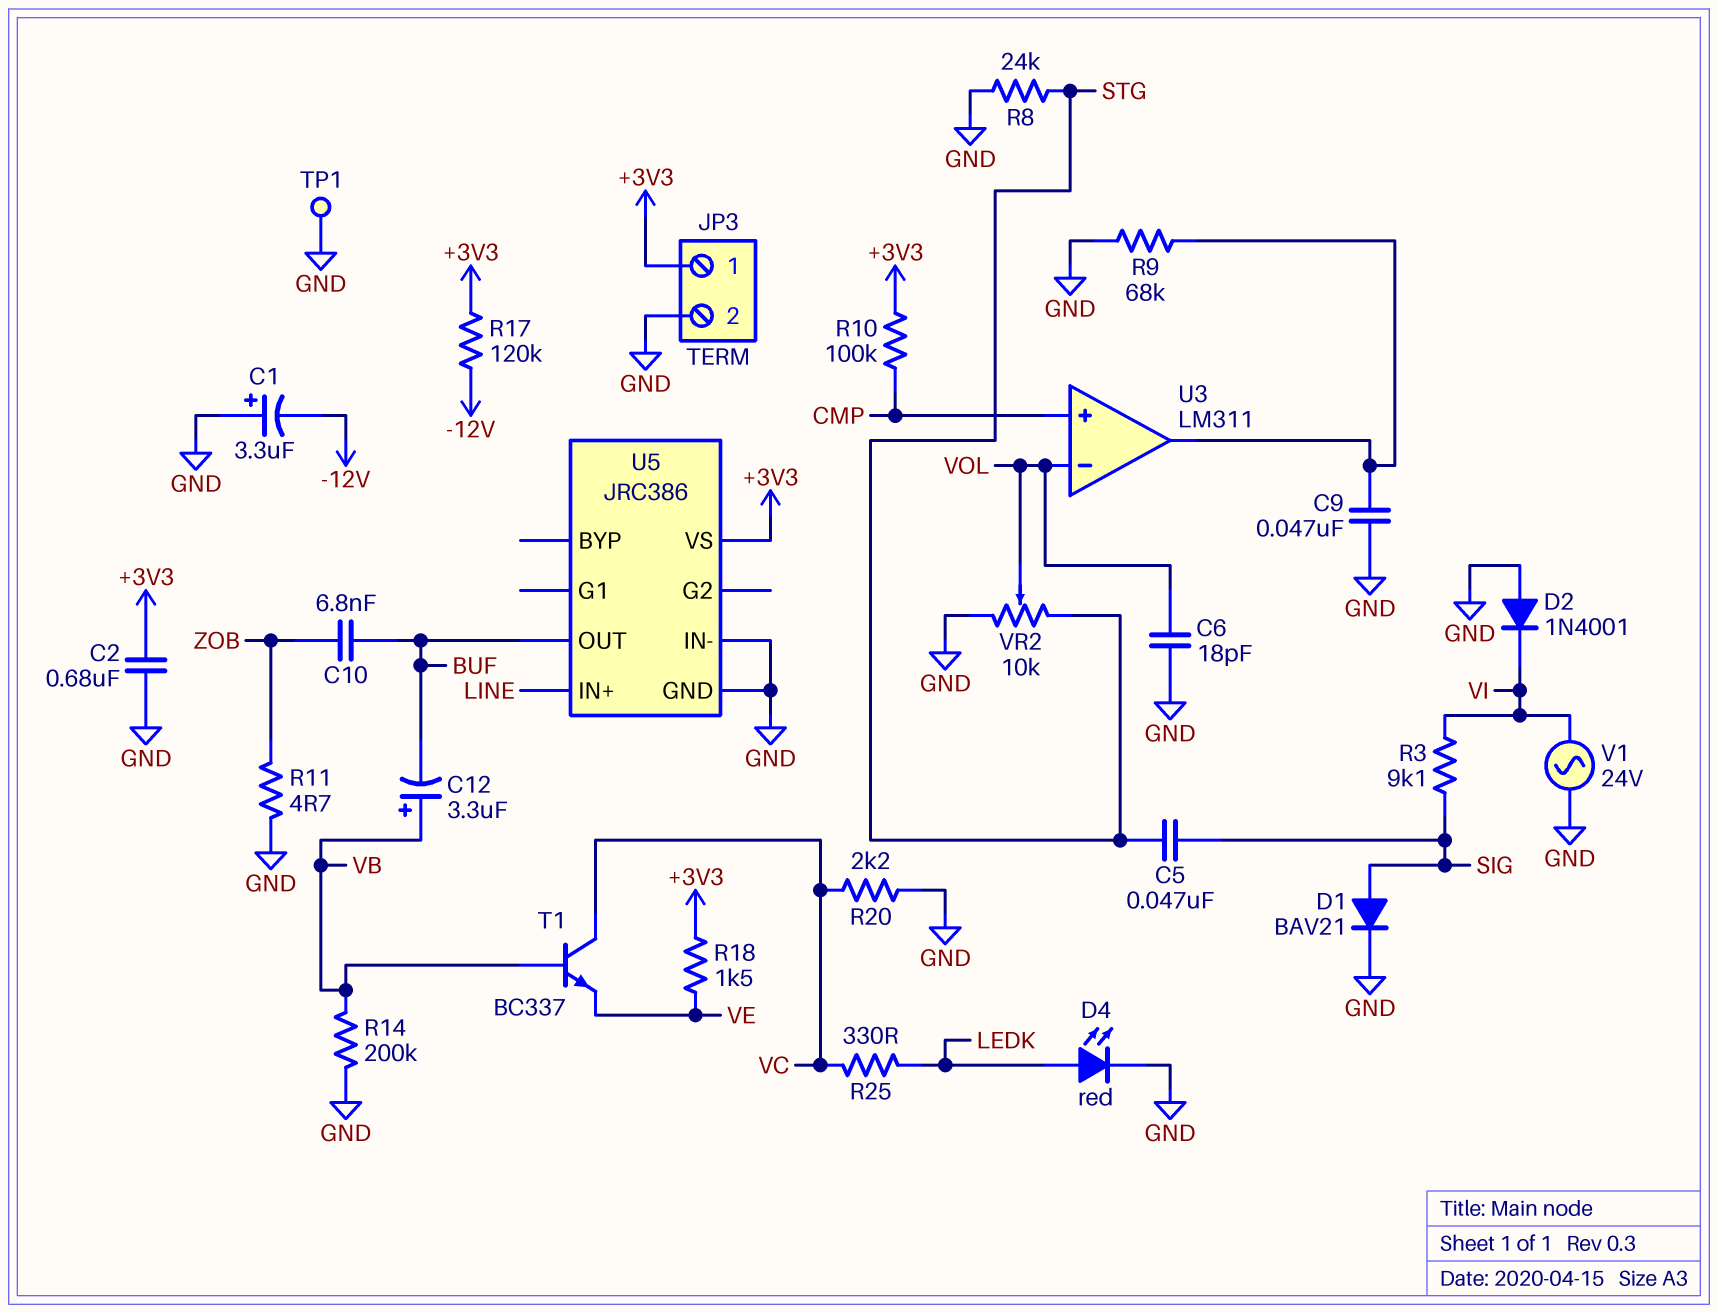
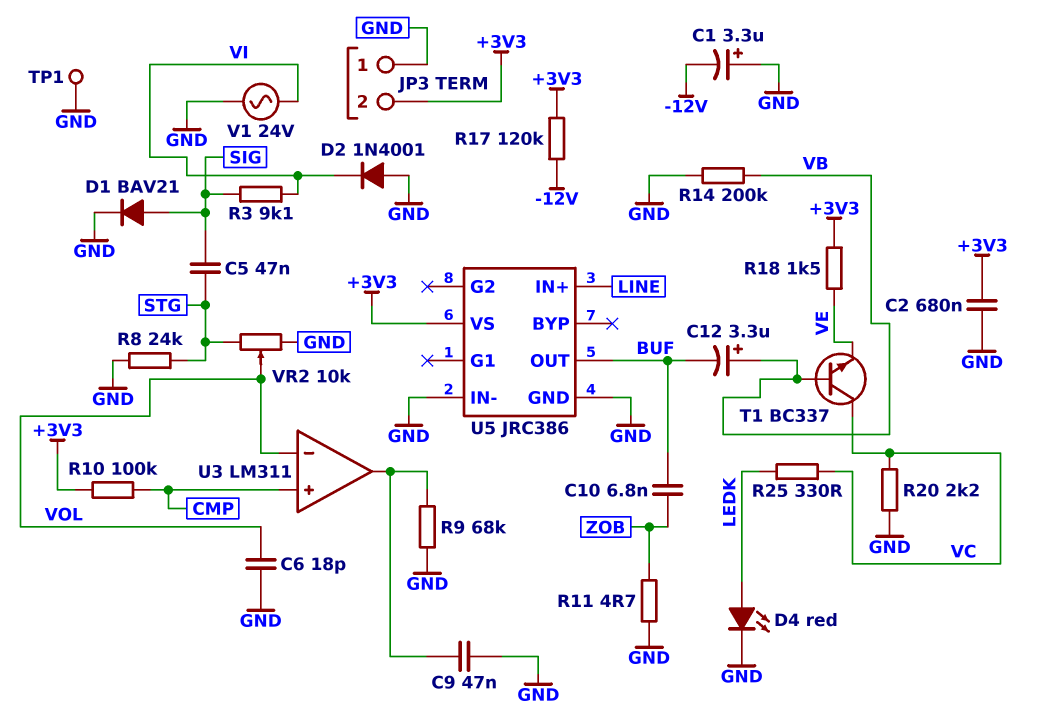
JP3 pin 1: +3V3 -> GND
JP3 pin 2: GND -> +3V3

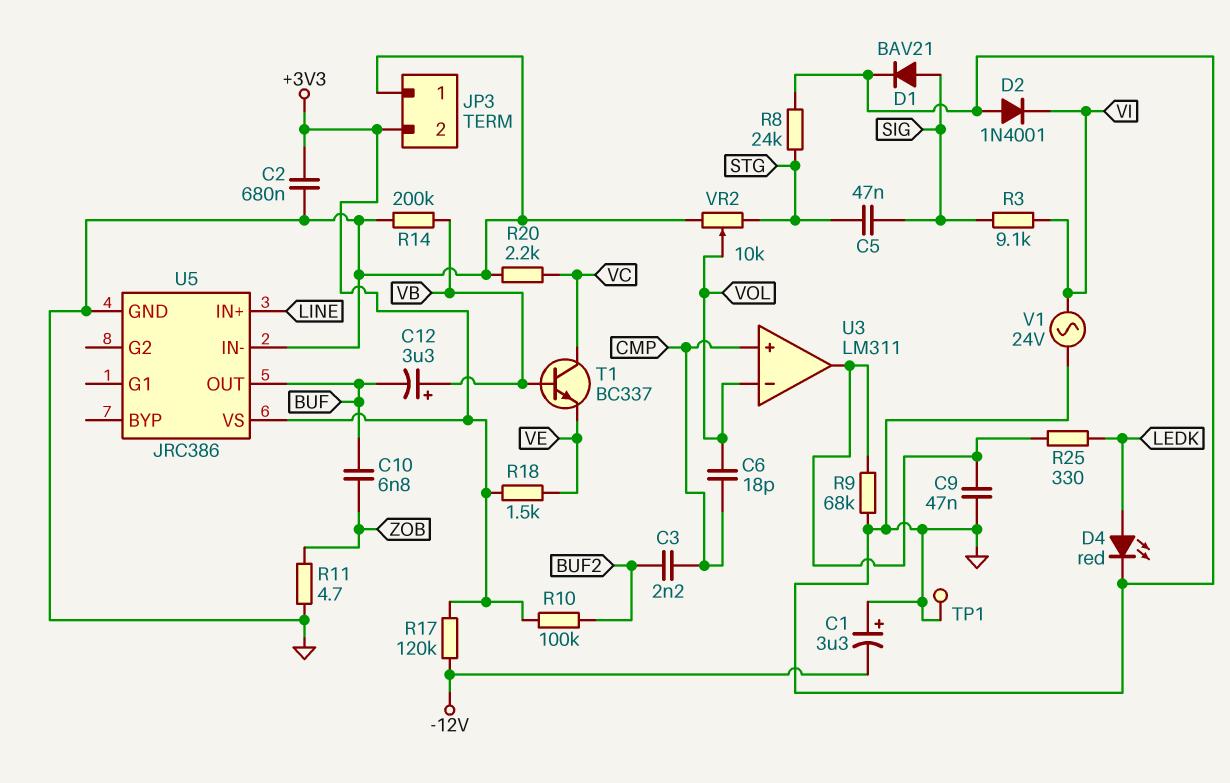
C3: none -> 2.2nF (BUF2, CMP)
C6: 18pF (GND, VOL) -> 18pF (CMP, VOL)
R10: 100k (+3V3, CMP) -> 100k (+3V3, BUF2)
R25: 330 (LEDK, VC) -> 330 (LEDK, U3/out)

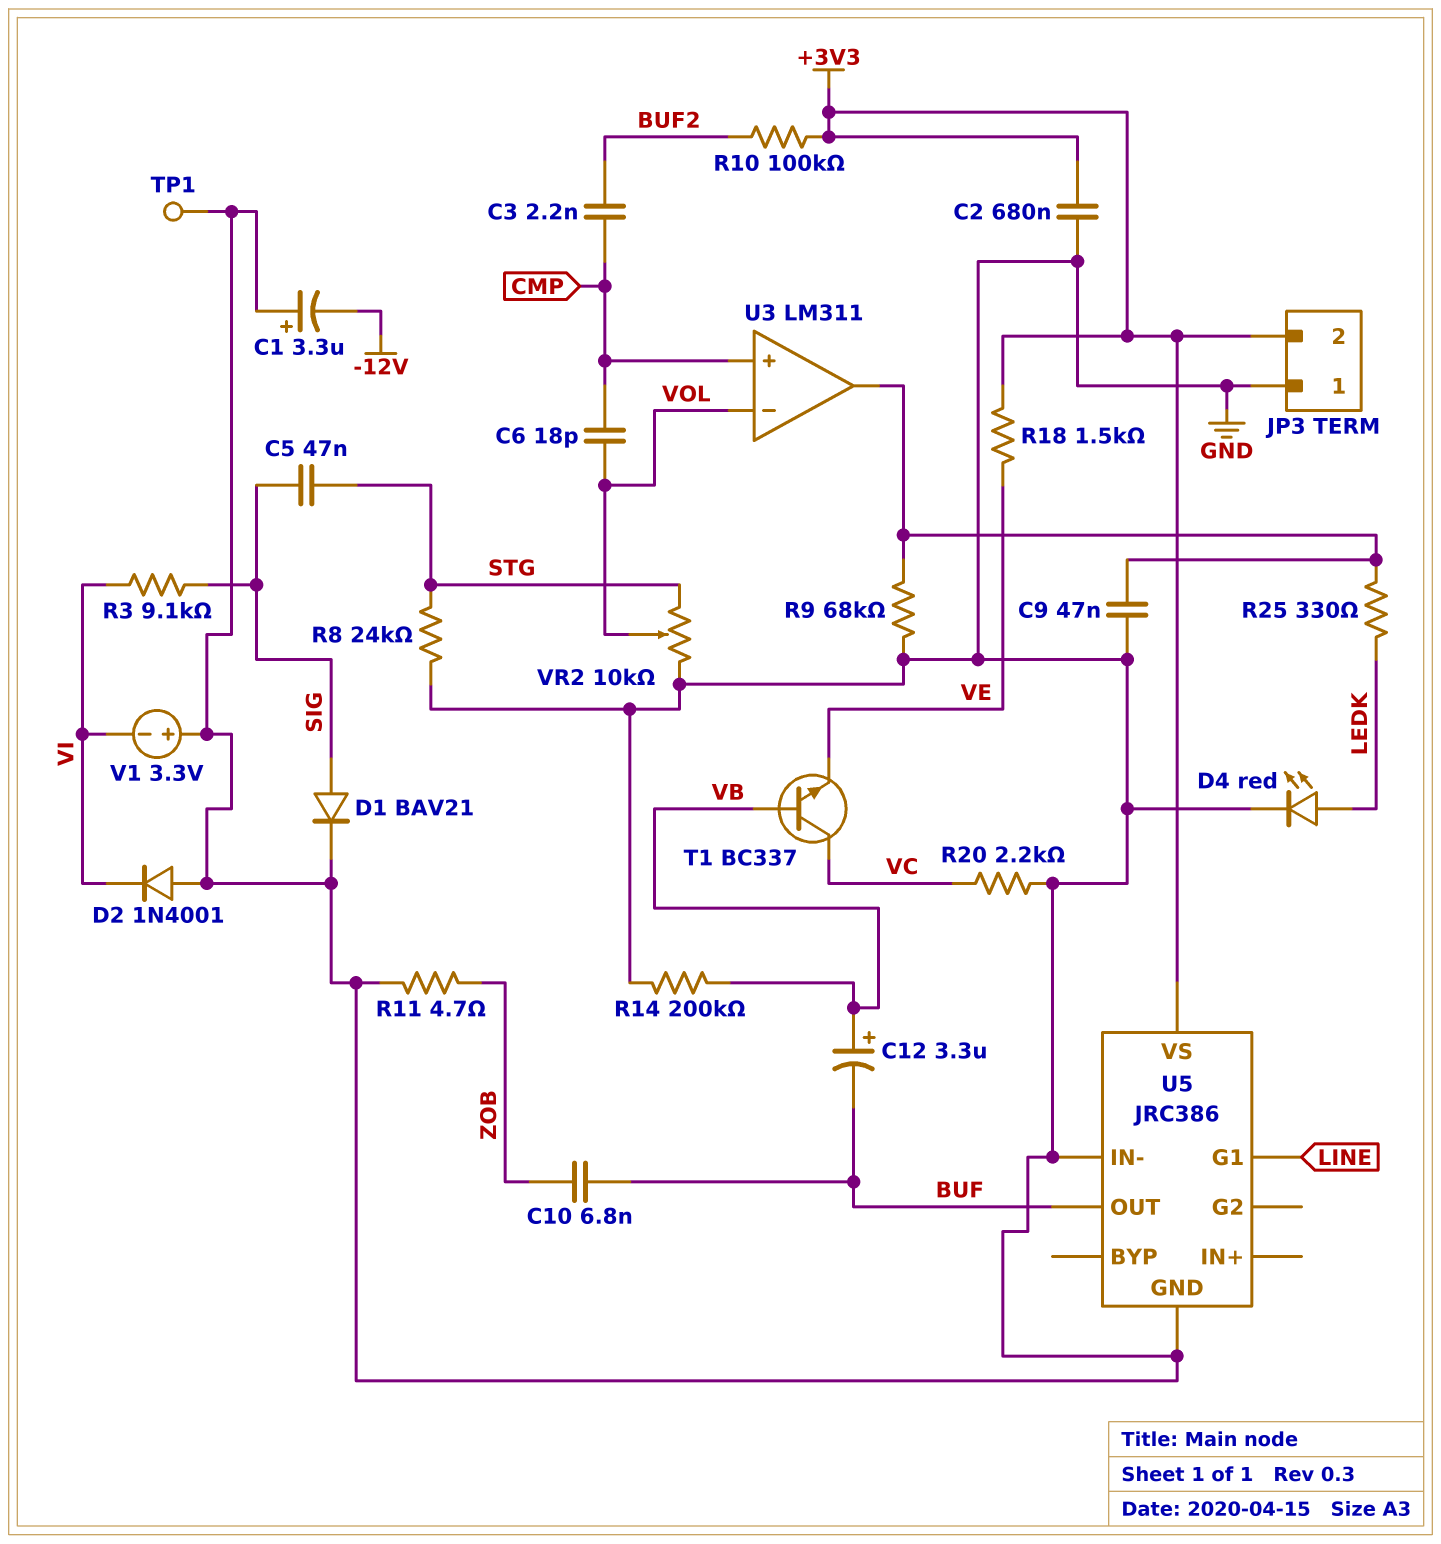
R17: 120k (+3V3, -12V) -> none
U5 pin G1: none -> LINE
U5 pin IN+: LINE -> none
V1: AC 24V (GND, VI) -> 3.3V (plus GND, minus VI)

